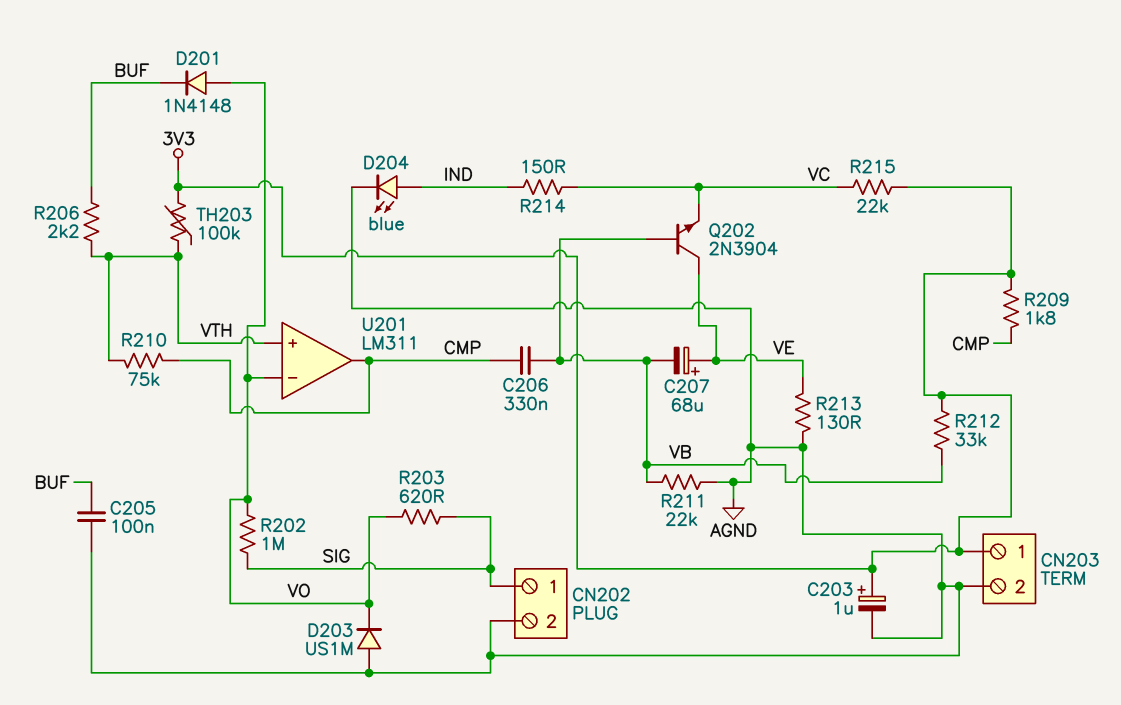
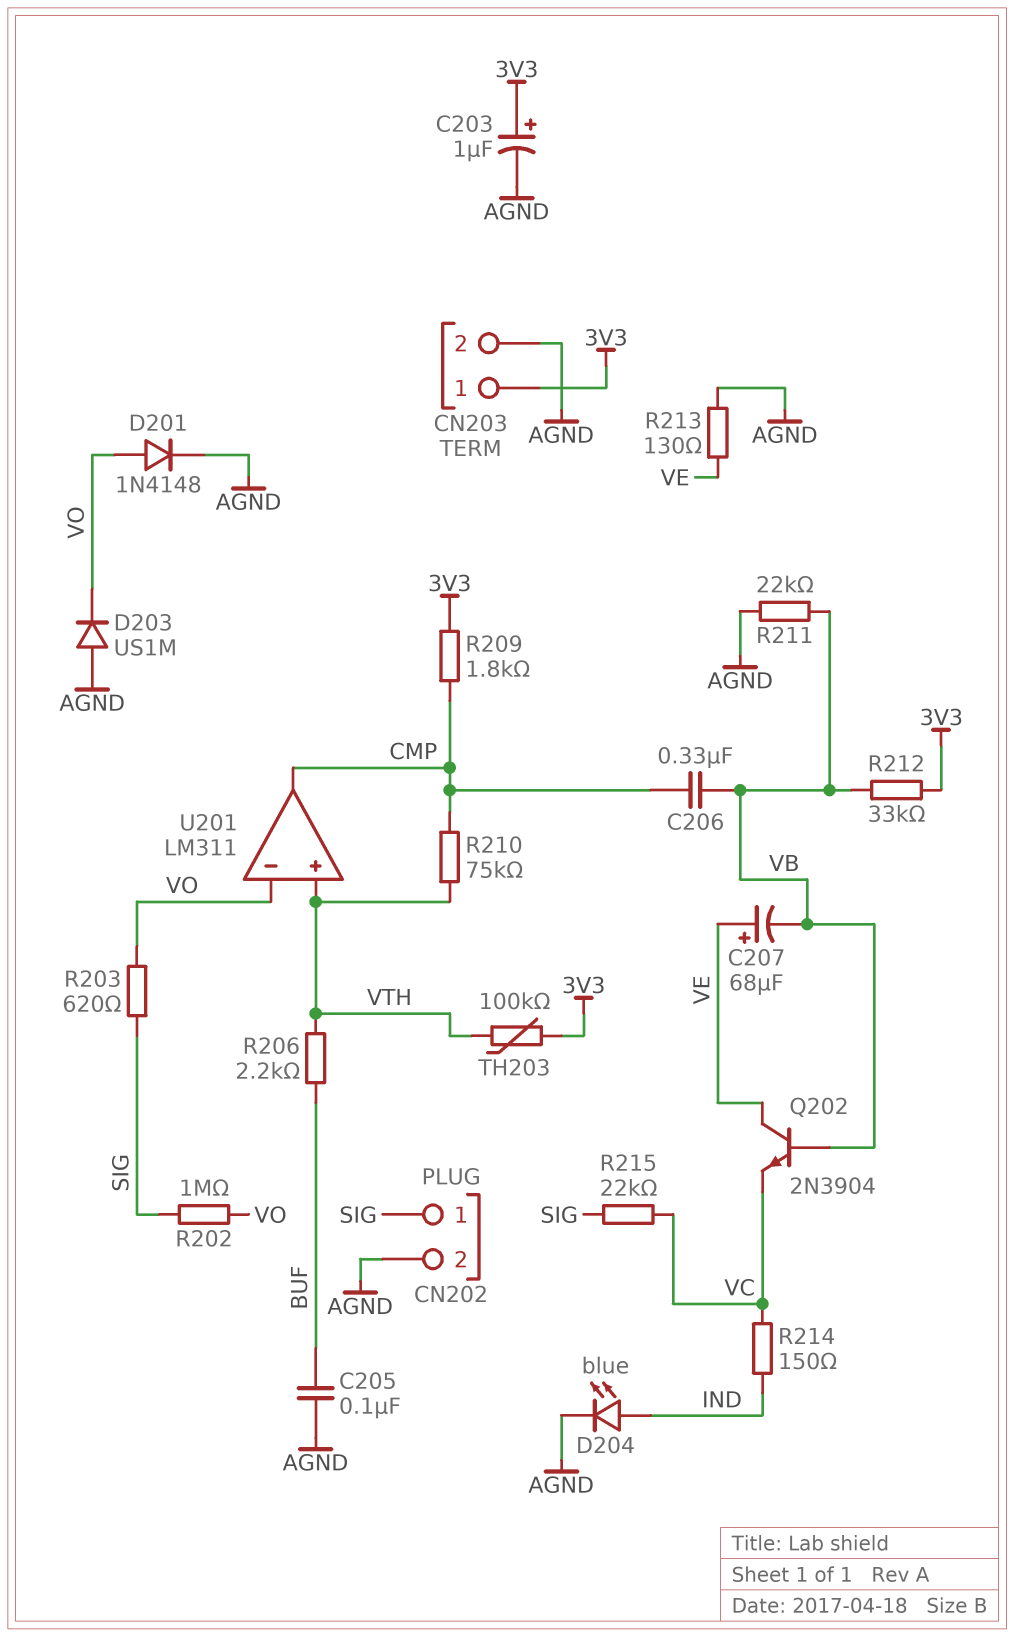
D201: diode 1N4148 (A VO, K BUF) -> diode 1N4148 (A VO, K AGND)
R215: 22k (3V3, VC) -> 22k (SIG, VC)

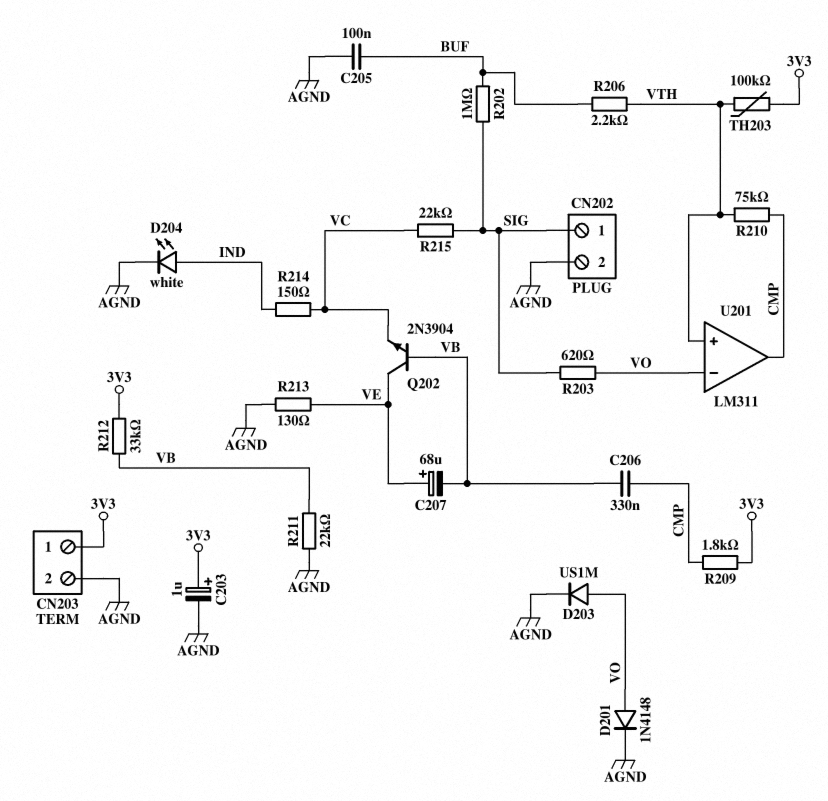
D203: diode US1M (A AGND, K VO) -> diode US1M (A VO, K AGND)
D204: LED blue (A IND, K AGND) -> LED white (A IND, K AGND)
R202: 1M (SIG, VO) -> 1M (BUF, SIG)

